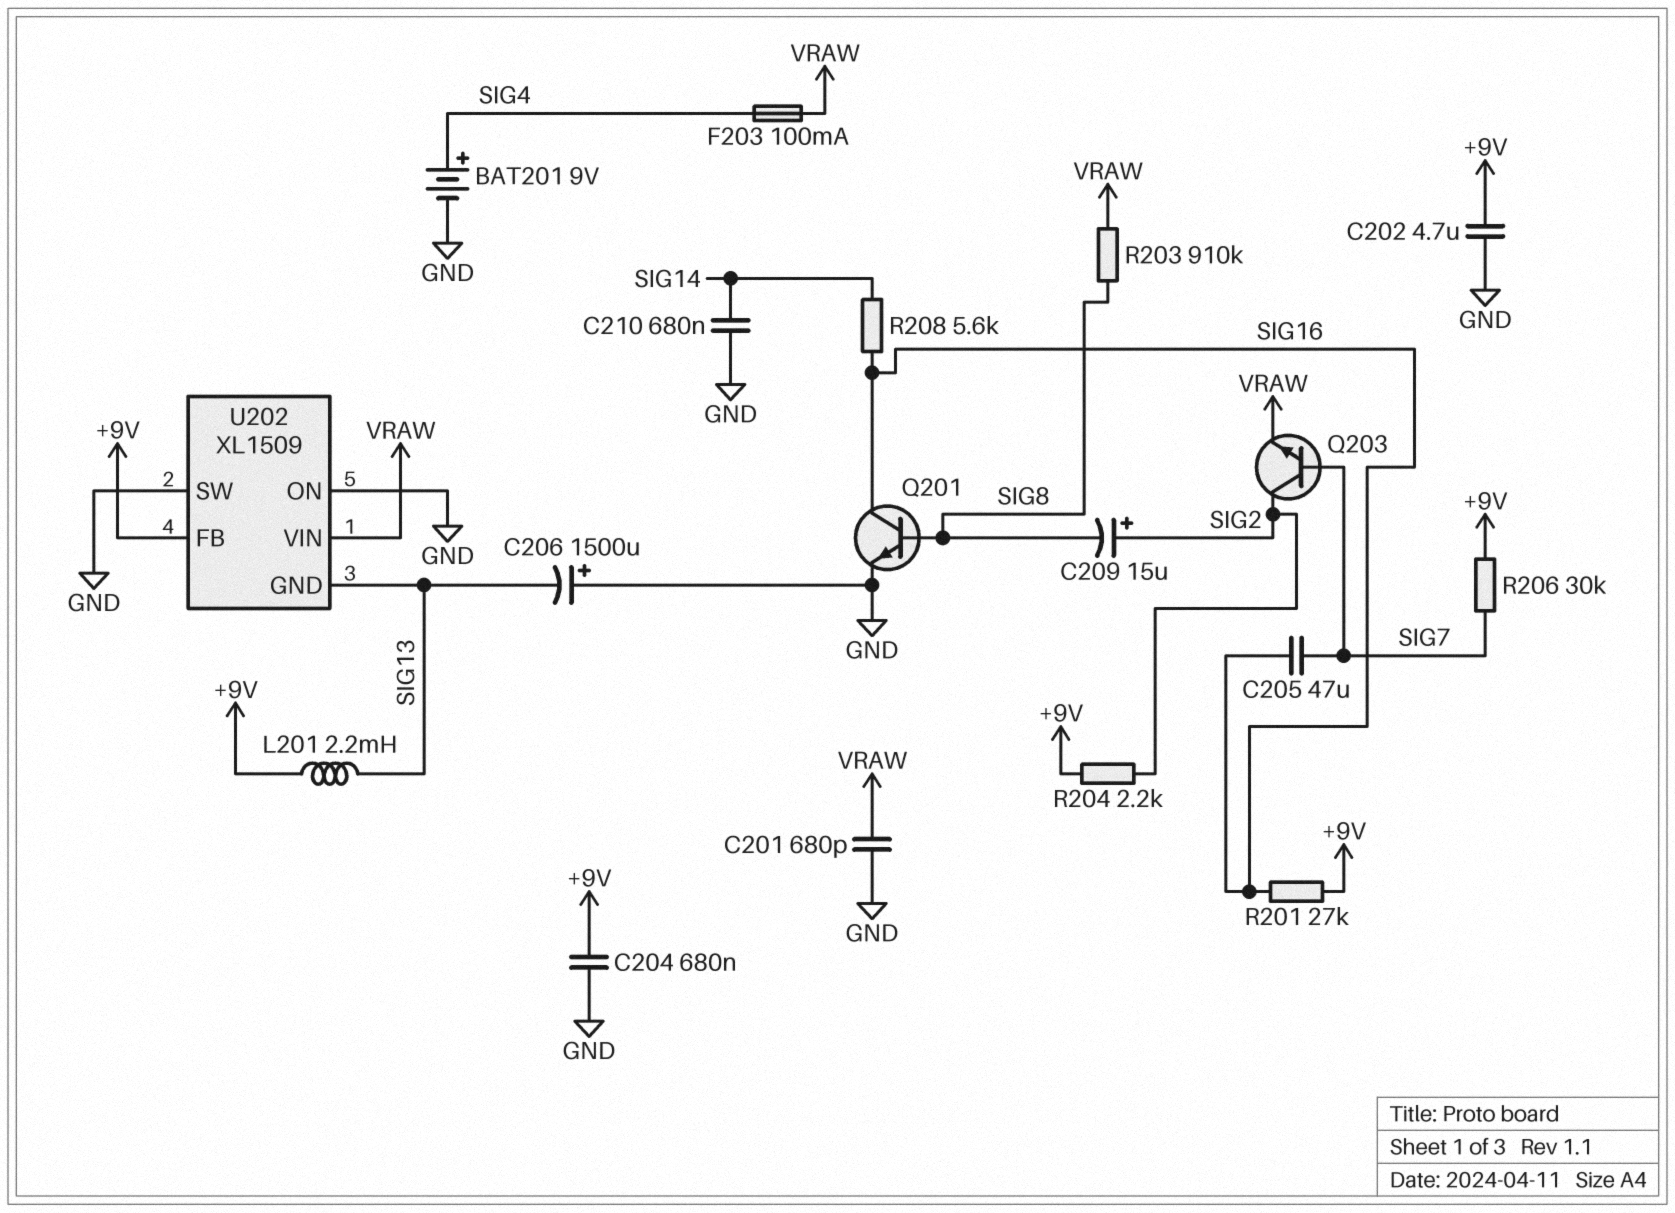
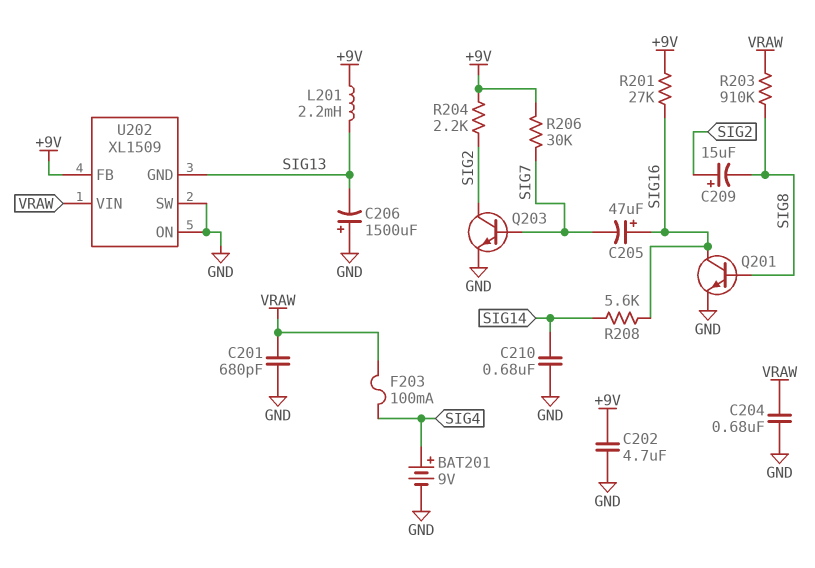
C204: 680nF (+9V, GND) -> 680nF (GND, VRAW)
C205: 47uF (SIG7, SIG16) -> 47uF (plus SIG16, minus SIG7)
Q203: NPN (B SIG7, C SIG2, E VRAW) -> NPN (B SIG7, C SIG2, E GND)

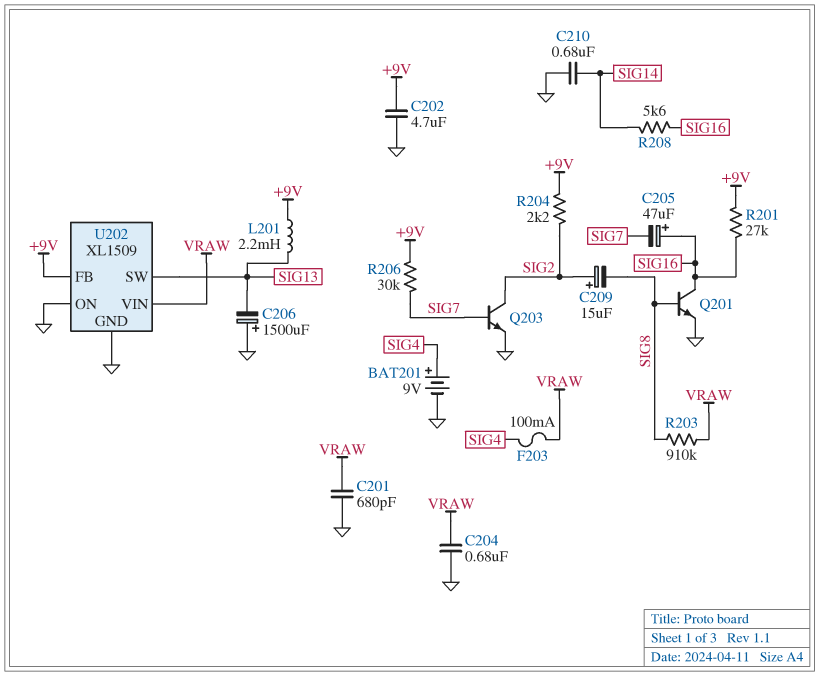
U202 pin GND: SIG13 -> GND
U202 pin SW: GND -> SIG13

